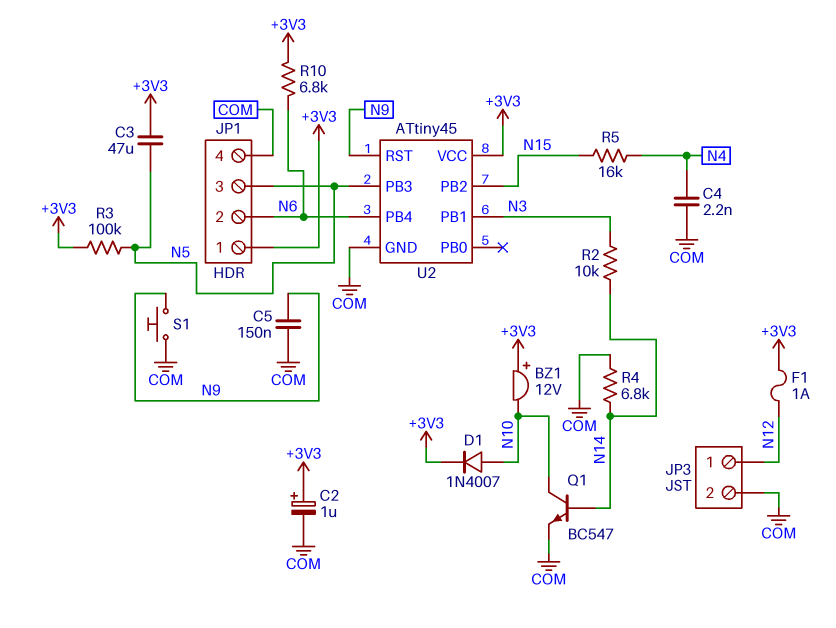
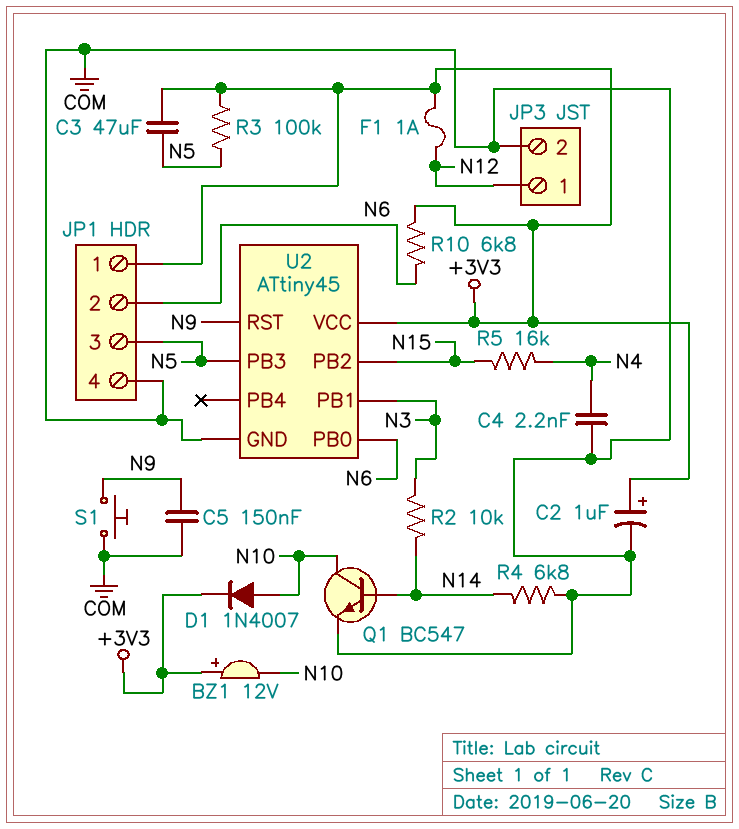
U2 pin PB0: none -> N6
U2 pin PB4: N6 -> none

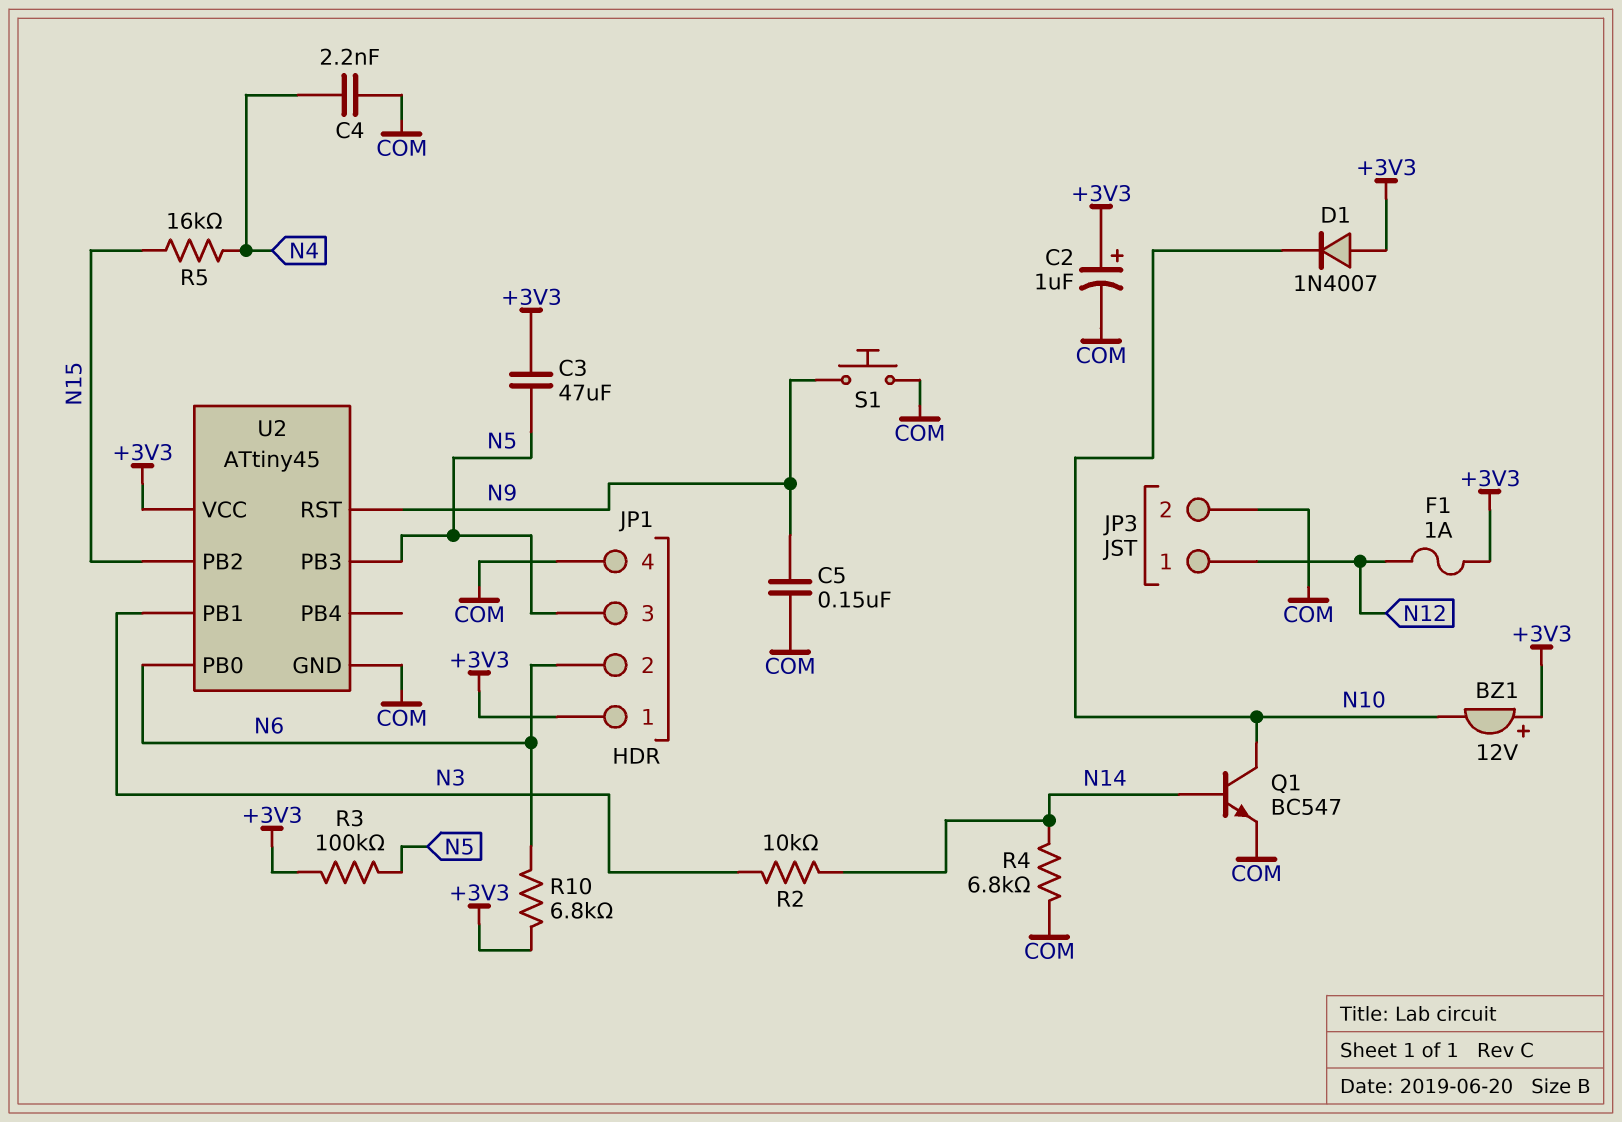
D1: diode 1N4007 (A N10, K +3V3) -> diode 1N4007 (A +3V3, K N10)

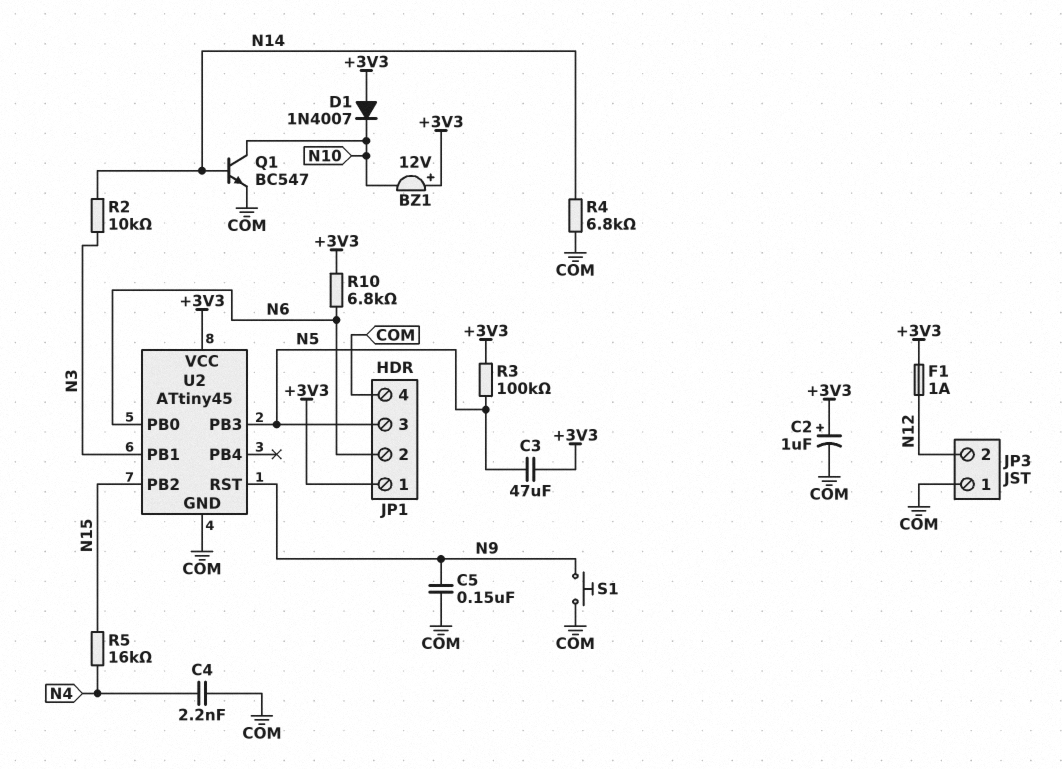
JP3 pin 1: N12 -> COM
JP3 pin 2: COM -> N12

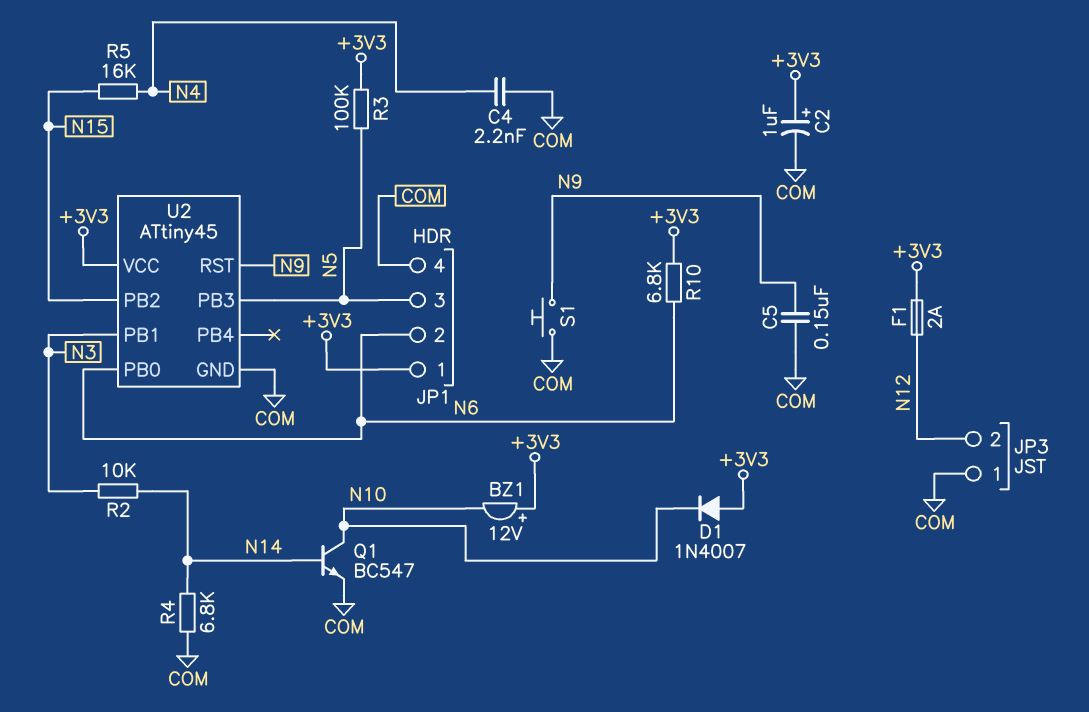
C3: 47uF (+3V3, N5) -> none
F1: 1A (+3V3, N12) -> 2A (+3V3, N12)

